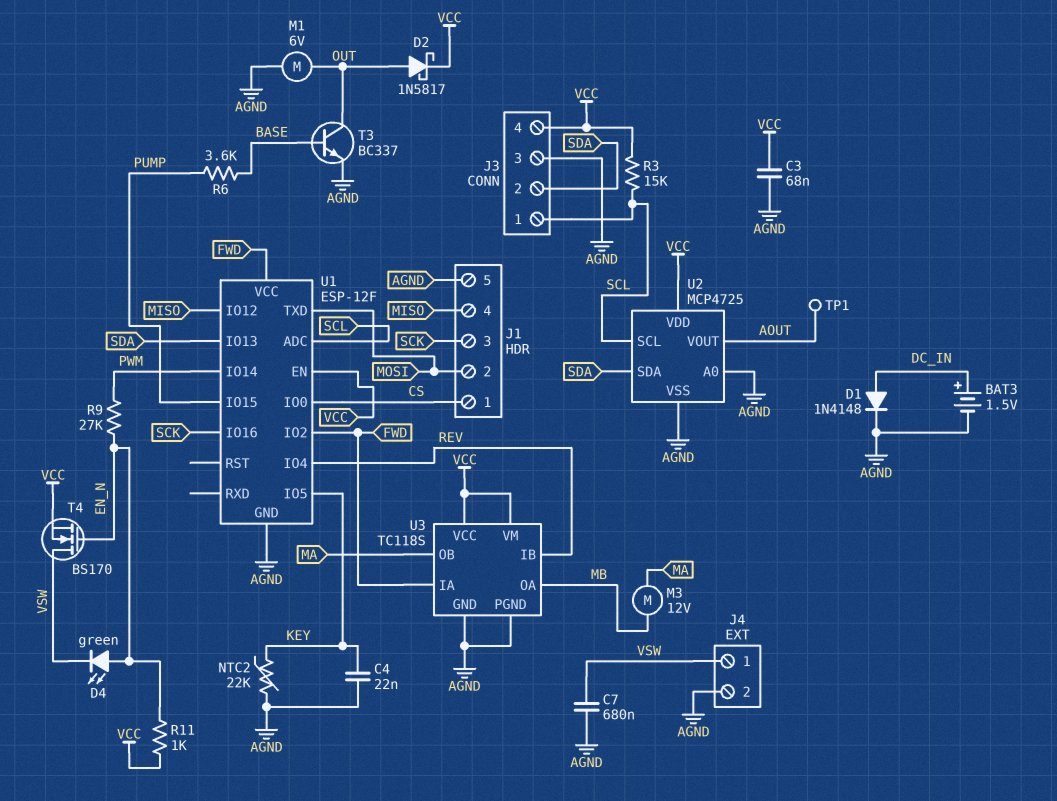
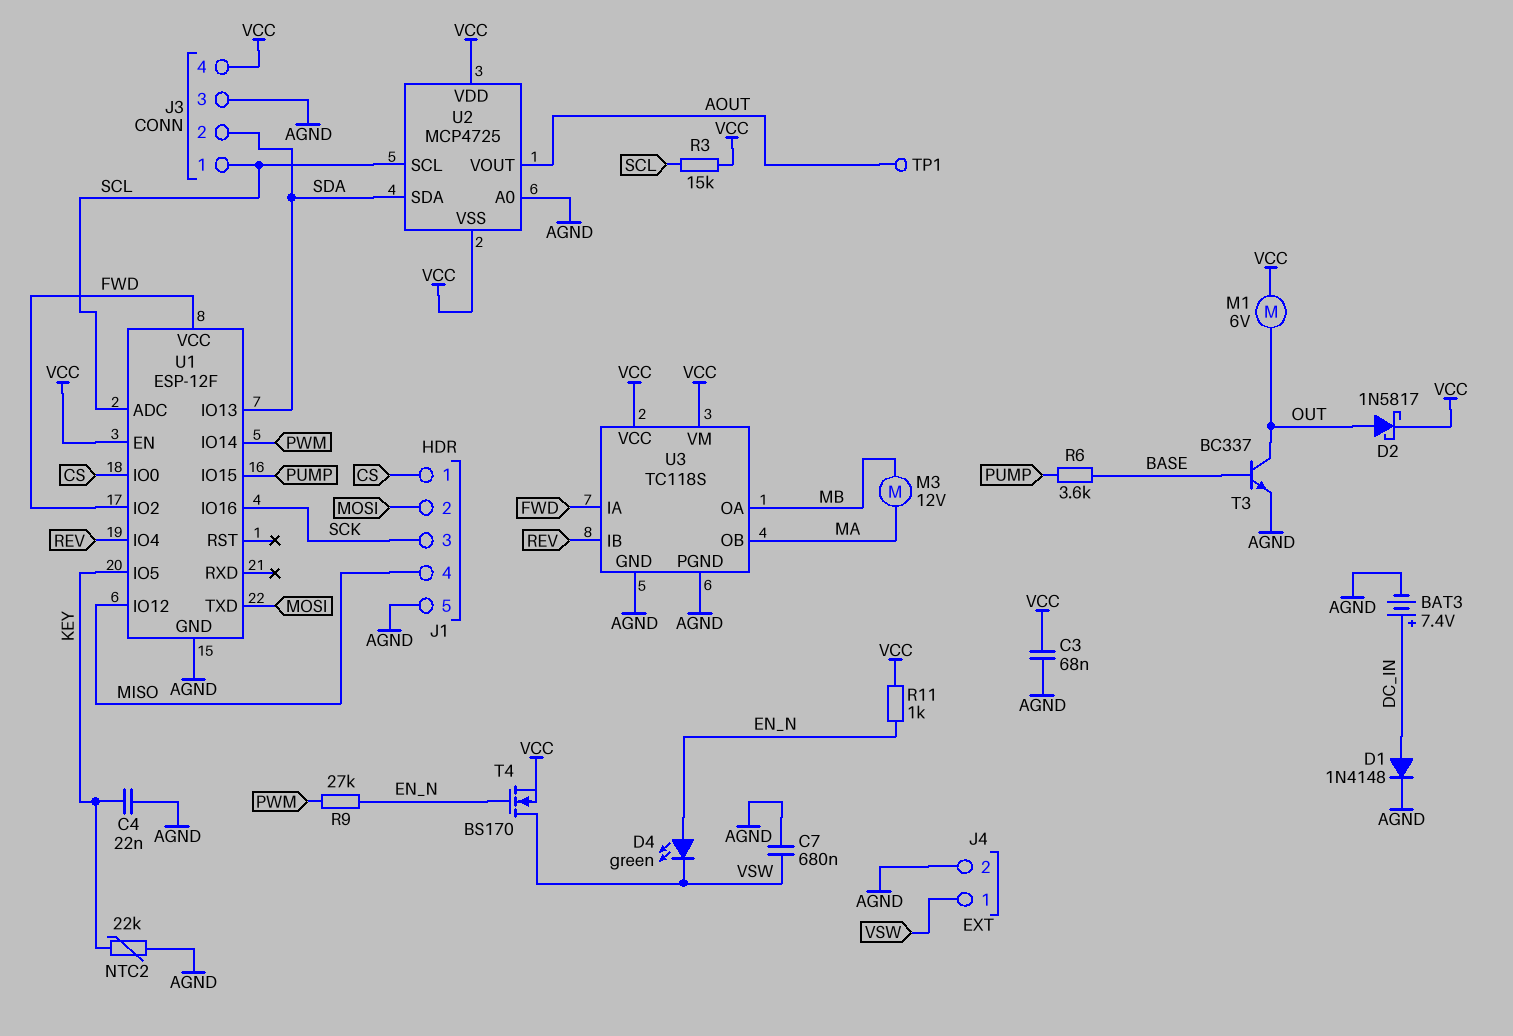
BAT3: 1.5V (plus DC_IN, minus AGND) -> 7.4V (plus DC_IN, minus AGND)
M1: motor 6V (AGND, OUT) -> motor 6V (OUT, VCC)
U2 pin VSS: AGND -> VCC

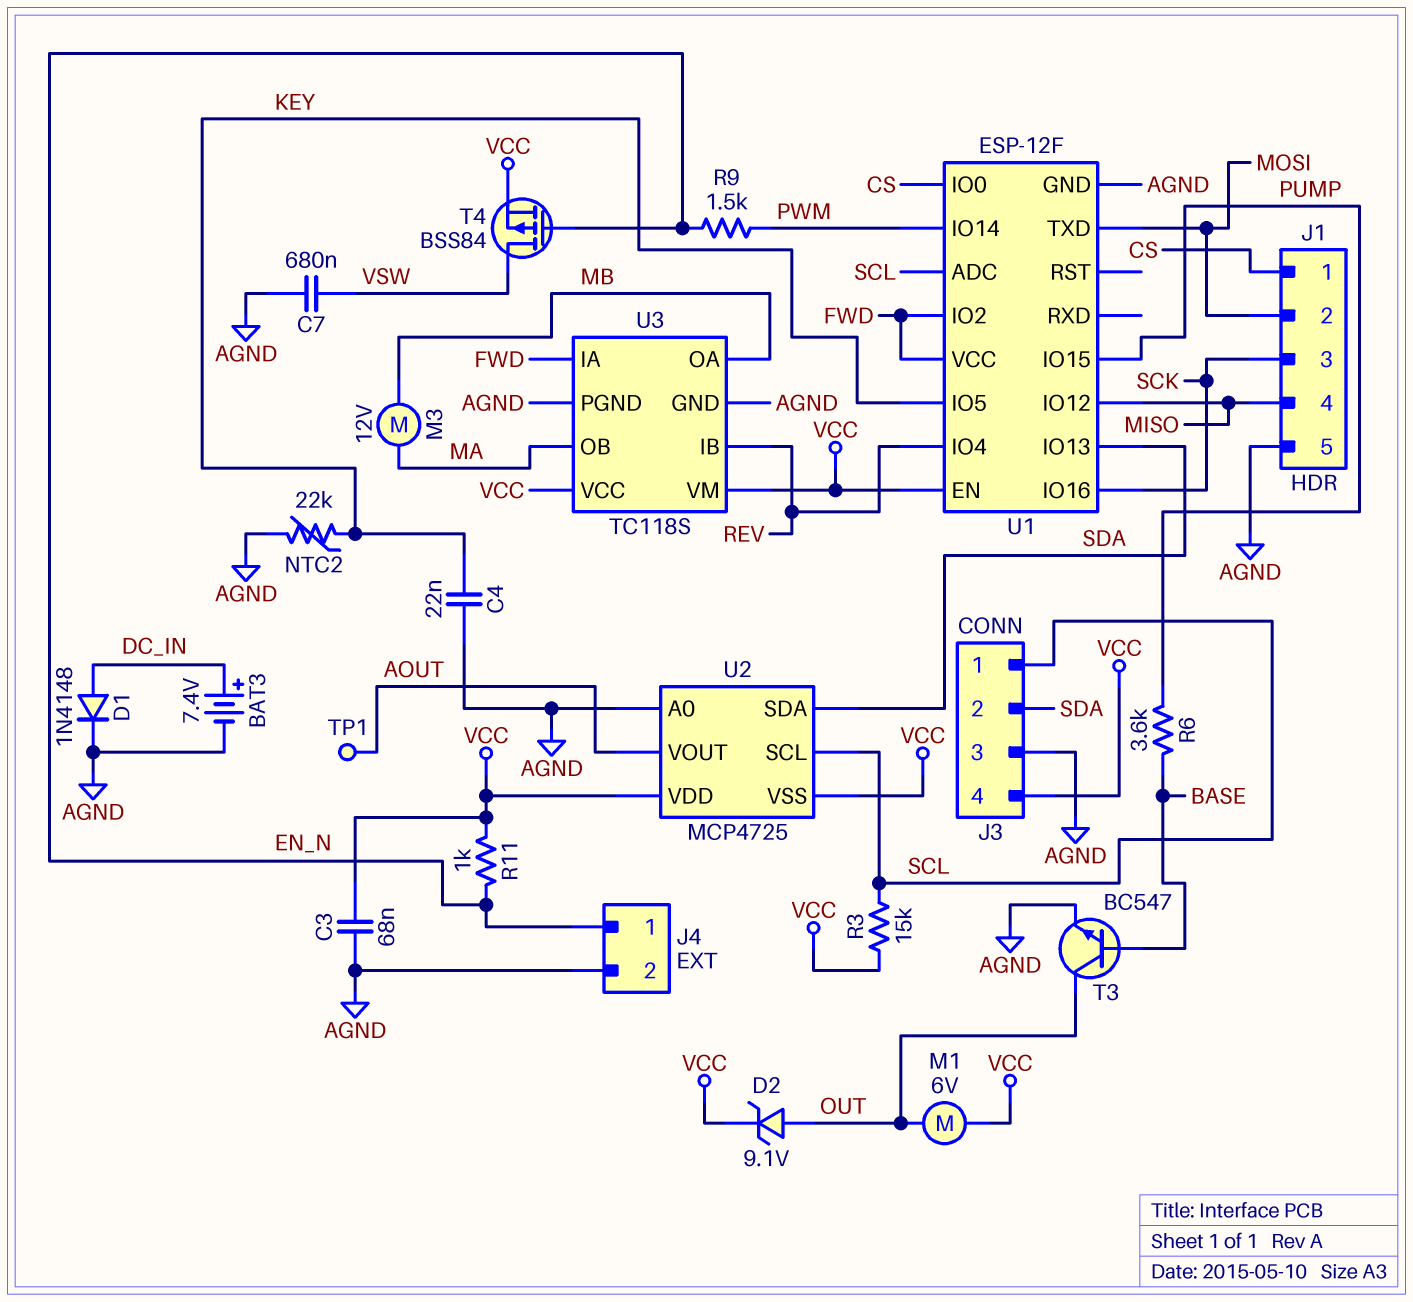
D2: schottky 1N5817 (A OUT, K VCC) -> zener 9.1V (A OUT, K VCC)
D4: LED green (A EN_N, K VSW) -> none
J4 pin 1: VSW -> EN_N
R9: 27k (EN_N, PWM) -> 1.5k (EN_N, PWM)
T3: NPN BC337 (B BASE, C OUT, E AGND) -> NPN BC547 (B BASE, C OUT, E AGND)
T4: NMOS BS170 (G EN_N, D VSW, S VCC) -> PMOS BSS84 (G EN_N, D VSW, S VCC)

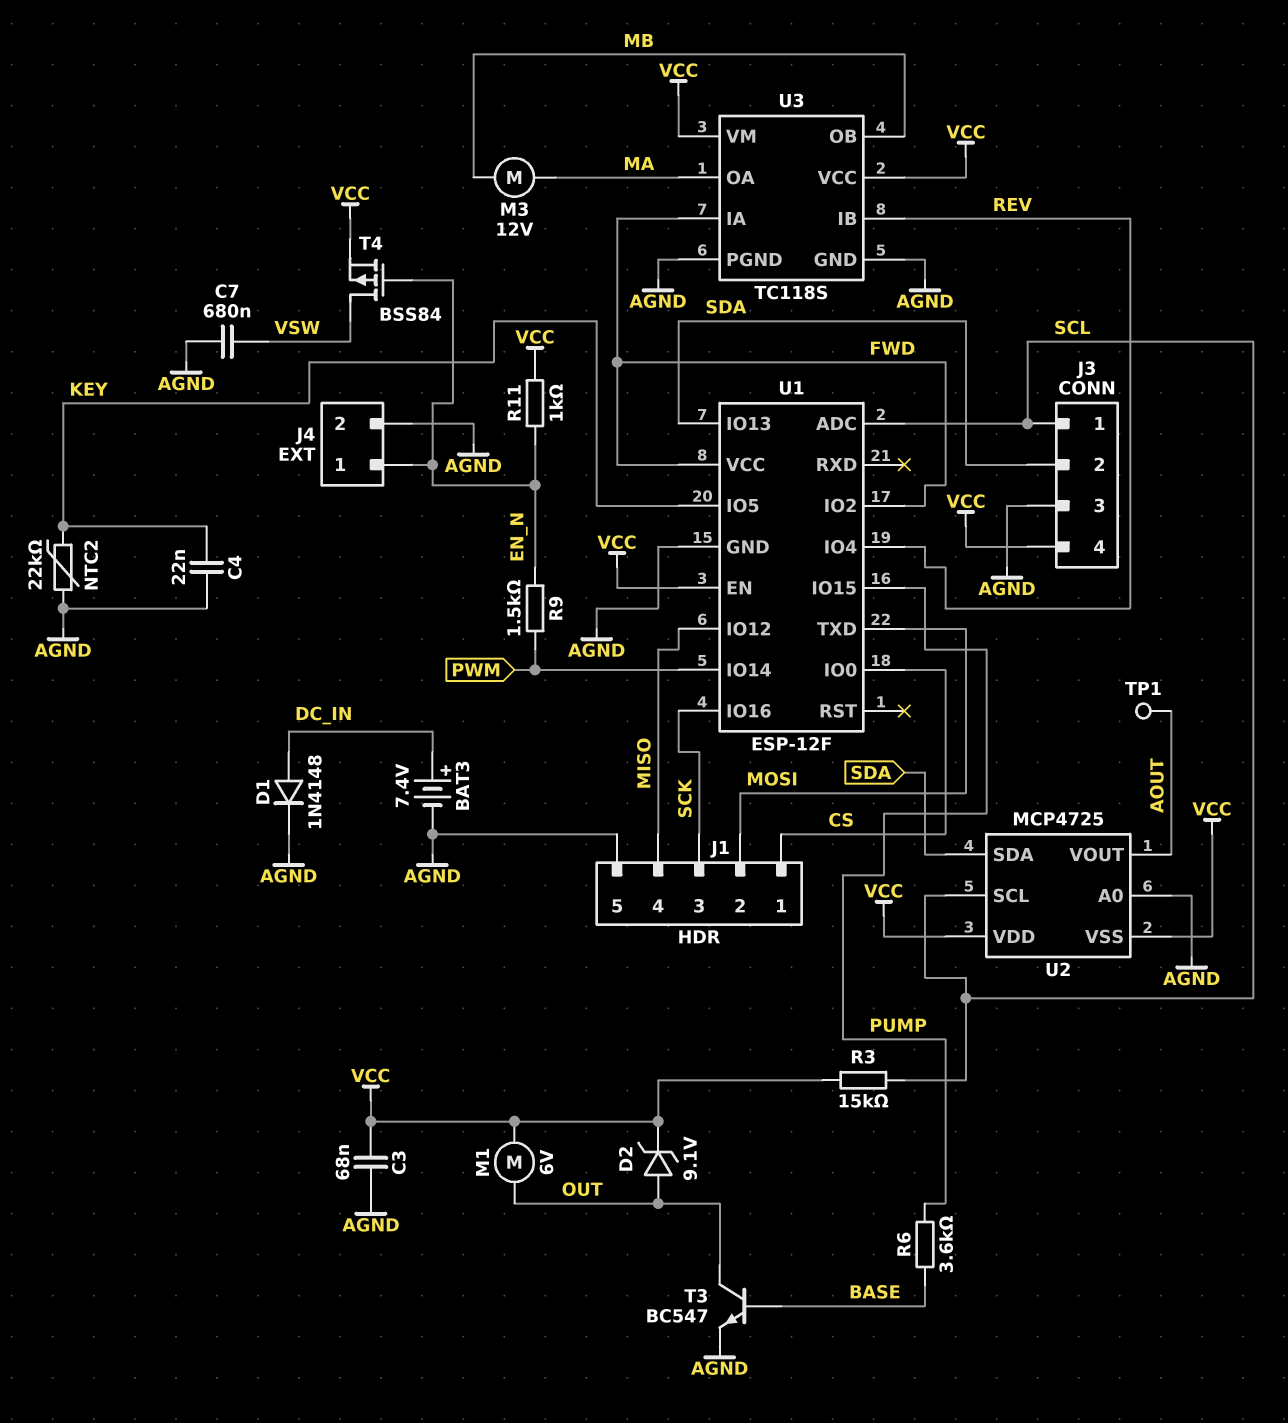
U3 pin OA: MB -> MA
U3 pin OB: MA -> MB

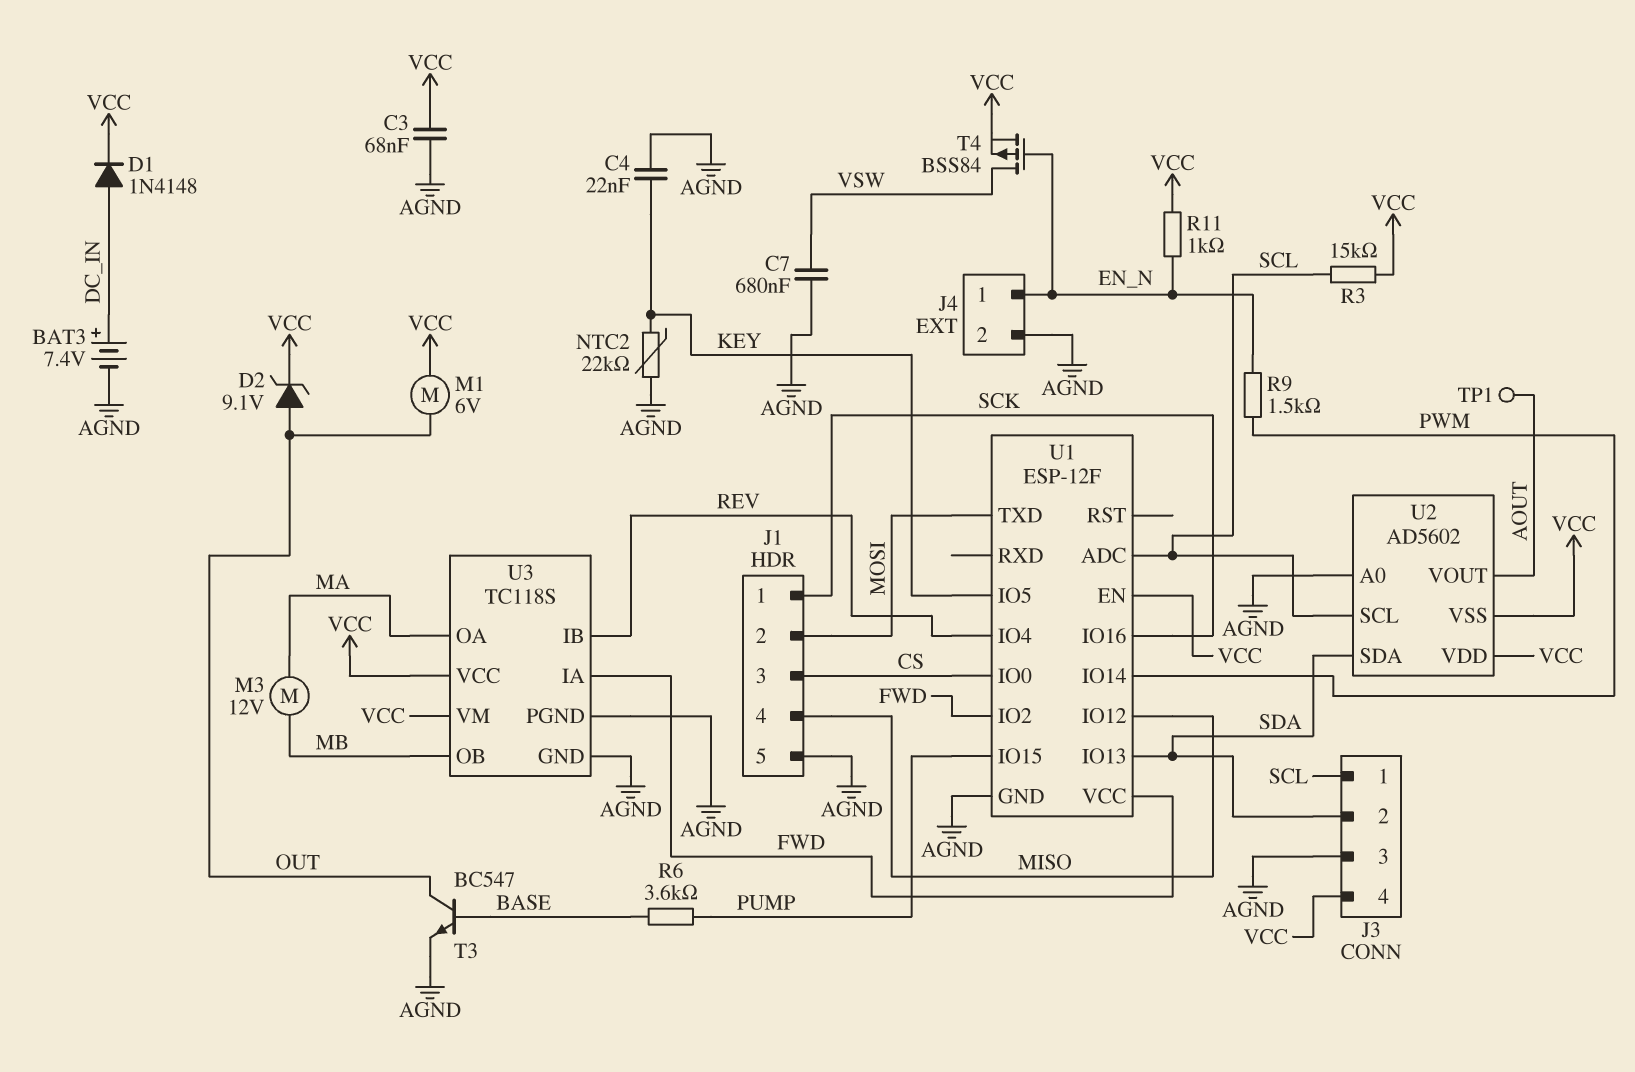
D1: diode 1N4148 (A DC_IN, K AGND) -> diode 1N4148 (A DC_IN, K VCC)
J1 pin 1: CS -> SCK
J1 pin 3: SCK -> CS
U2: MCP4725 -> AD5602

